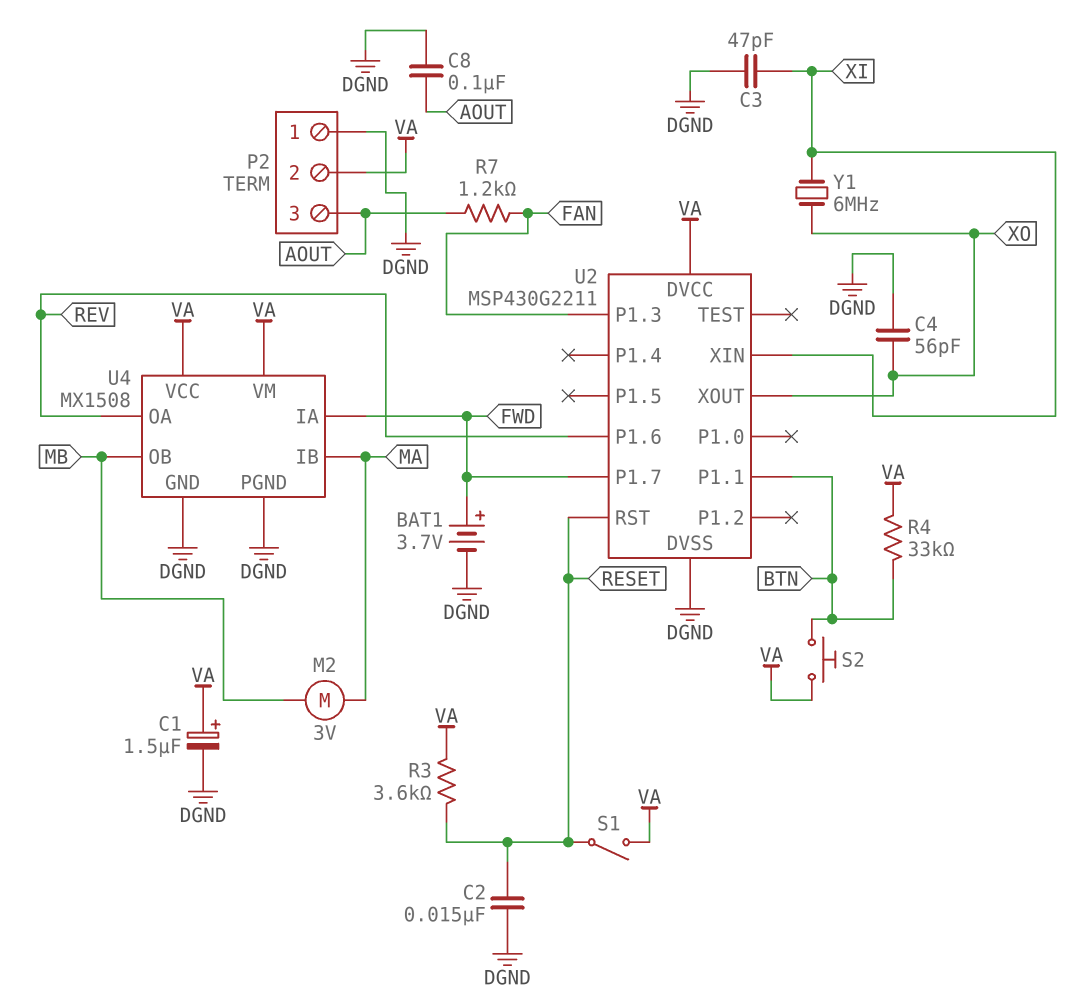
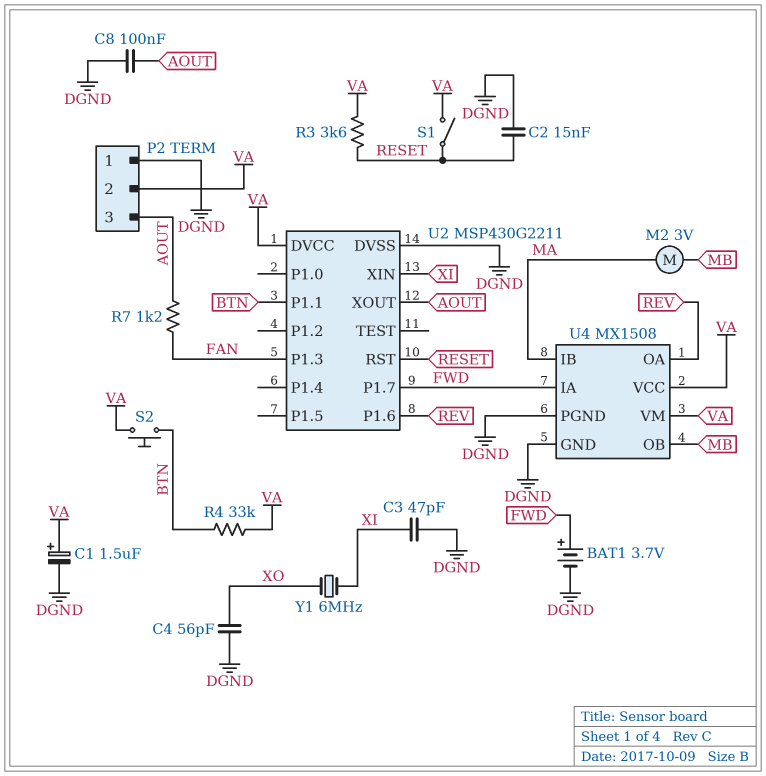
U2 pin XOUT: XO -> AOUT

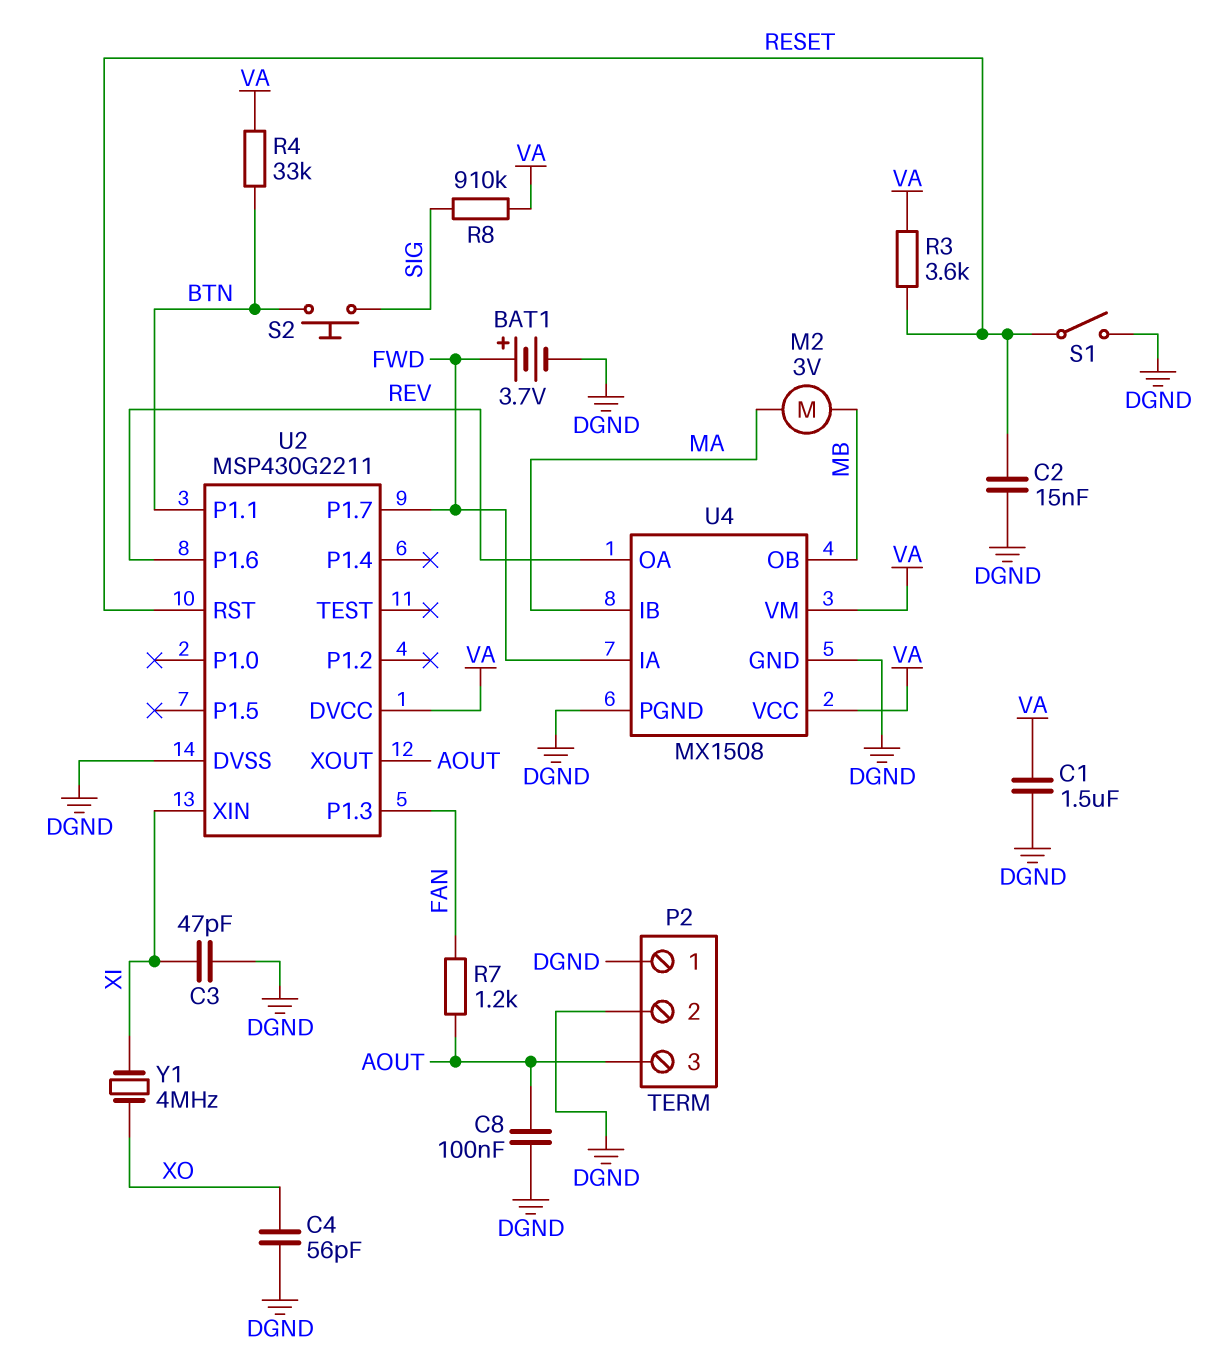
C1: 1.5uF (plus VA, minus DGND) -> 1.5uF (DGND, VA)
P2 pin 2: VA -> DGND
R8: none -> 910k (SIG, VA)
S1: switch (RESET, VA) -> switch (DGND, RESET)
S2: button (BTN, VA) -> button (BTN, SIG)
Y1: 6MHz (XI, XO) -> 4MHz (XI, XO)

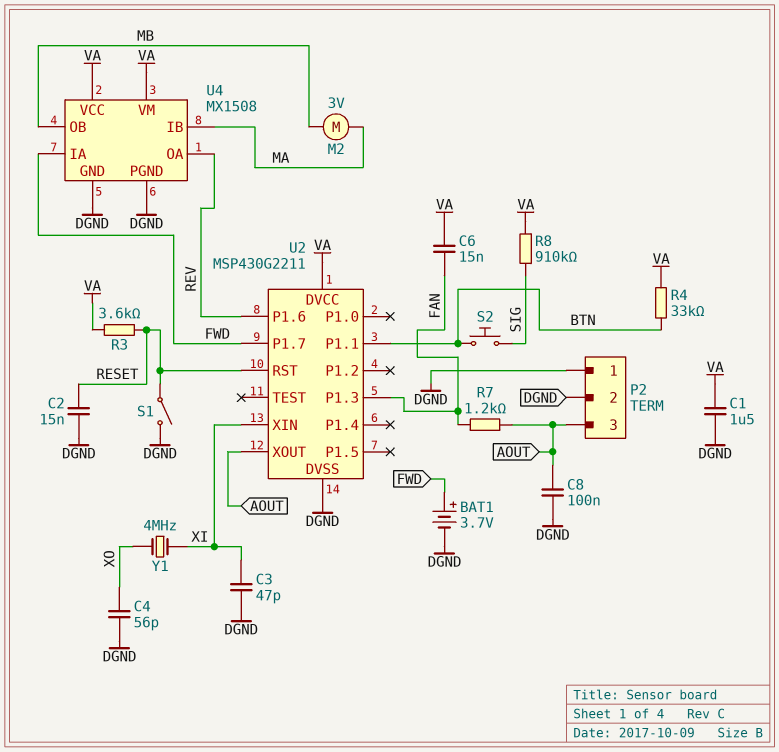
C6: none -> 15nF (FAN, VA)

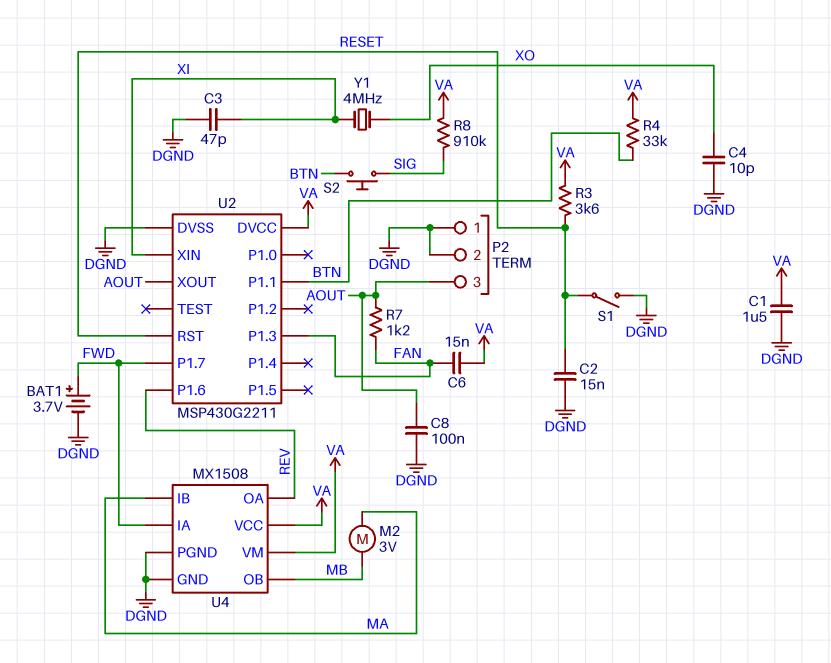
C4: 56pF (DGND, XO) -> 10pF (DGND, XO)

